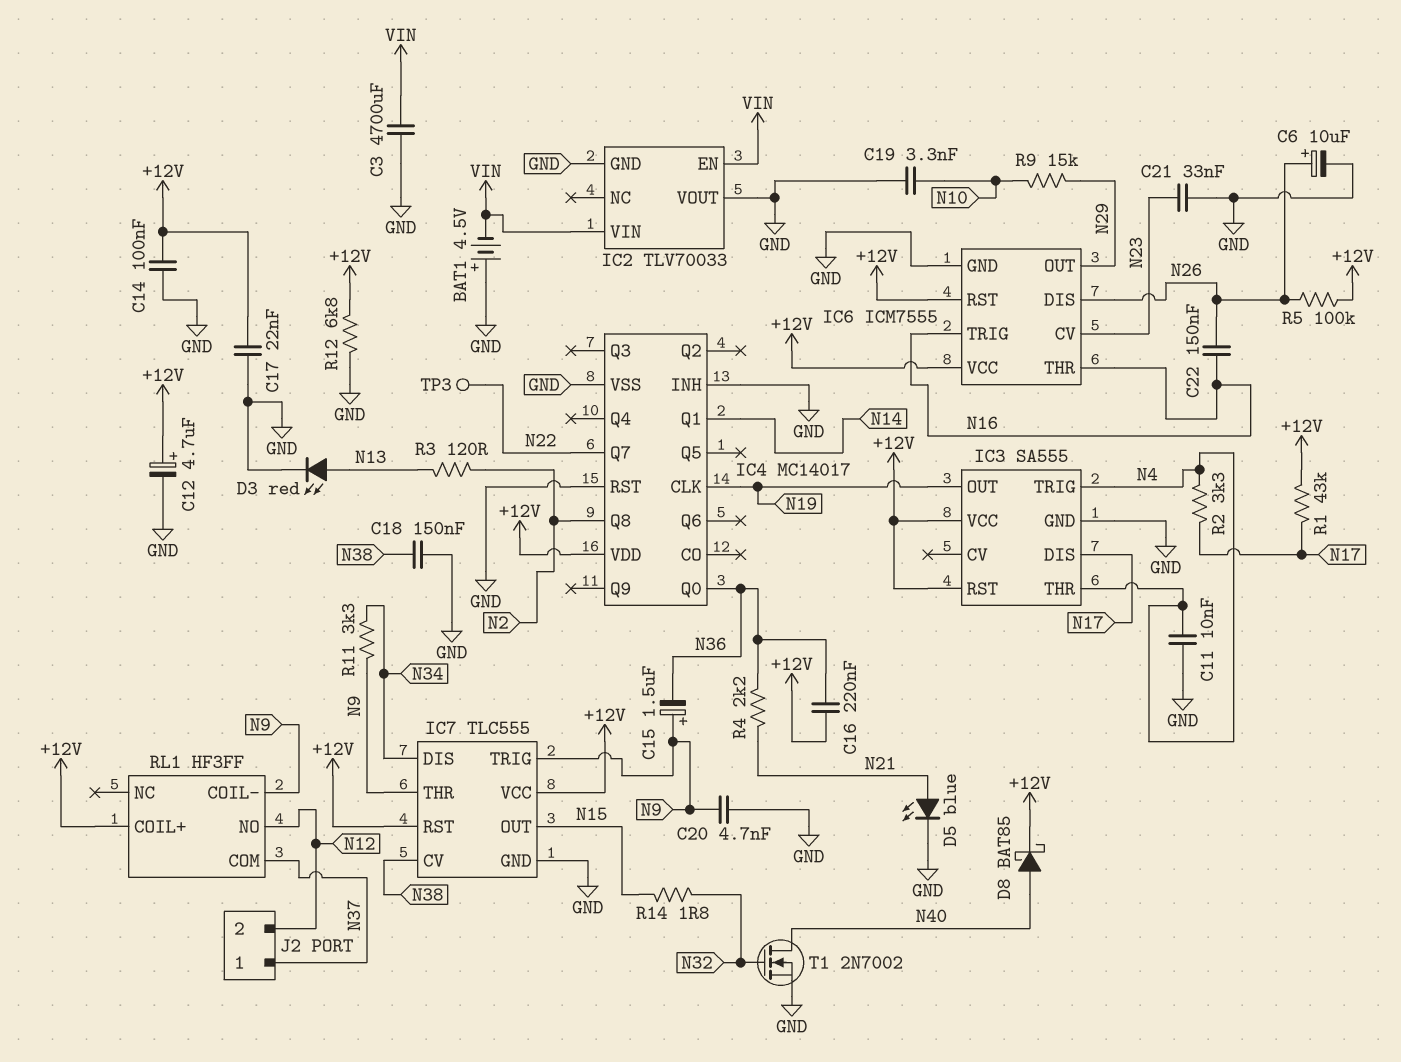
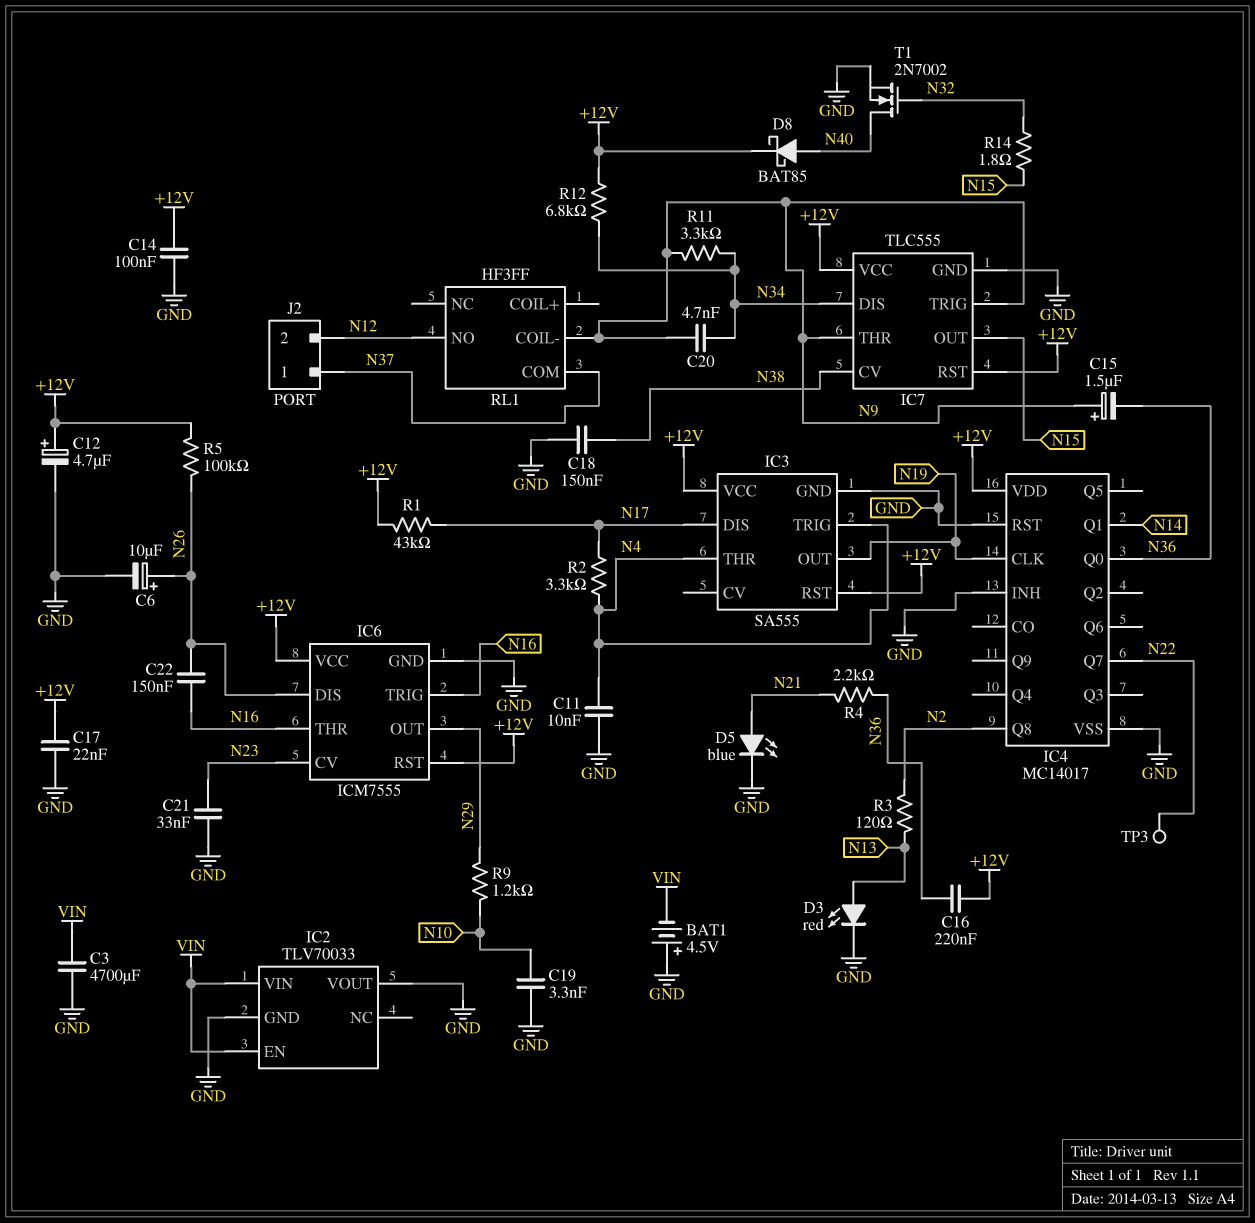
C20: 4.7nF (GND, N9) -> 4.7nF (N9, N34)
R9: 15k (N10, N29) -> 1.2k (N10, N29)
R12: 6.8k (+12V, GND) -> 6.8k (+12V, N34)
RL1 pin COIL+: +12V -> none

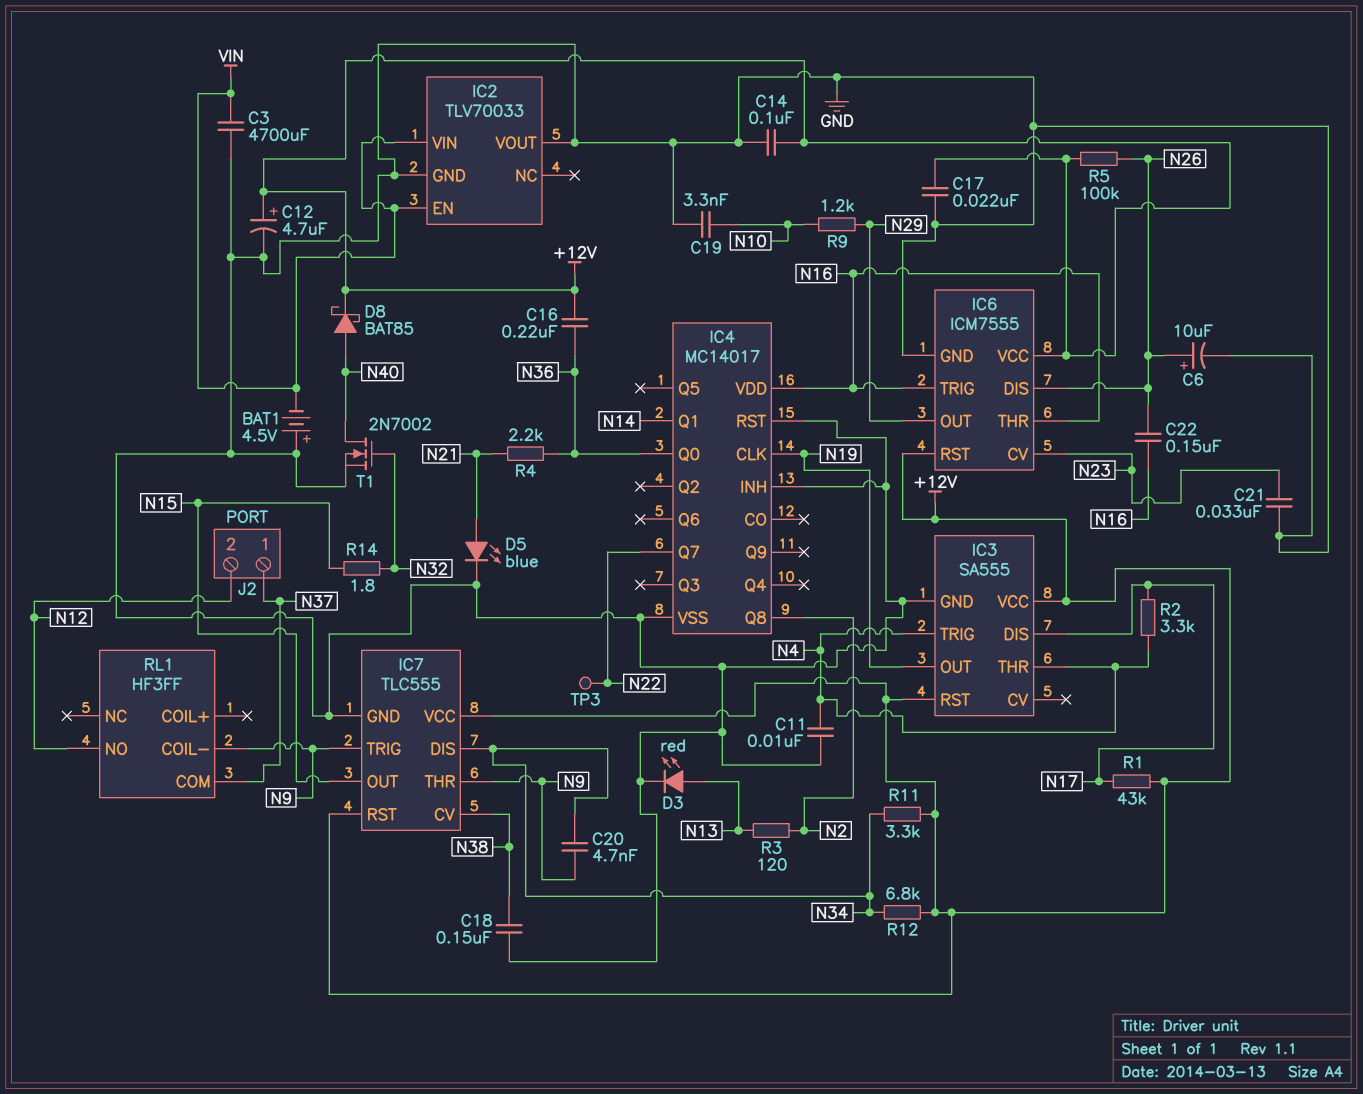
C15: 1.5uF (plus N9, minus N36) -> none
IC4 pin VDD: +12V -> N16
R11: 3.3k (N9, N34) -> 3.3k (+12V, N34)

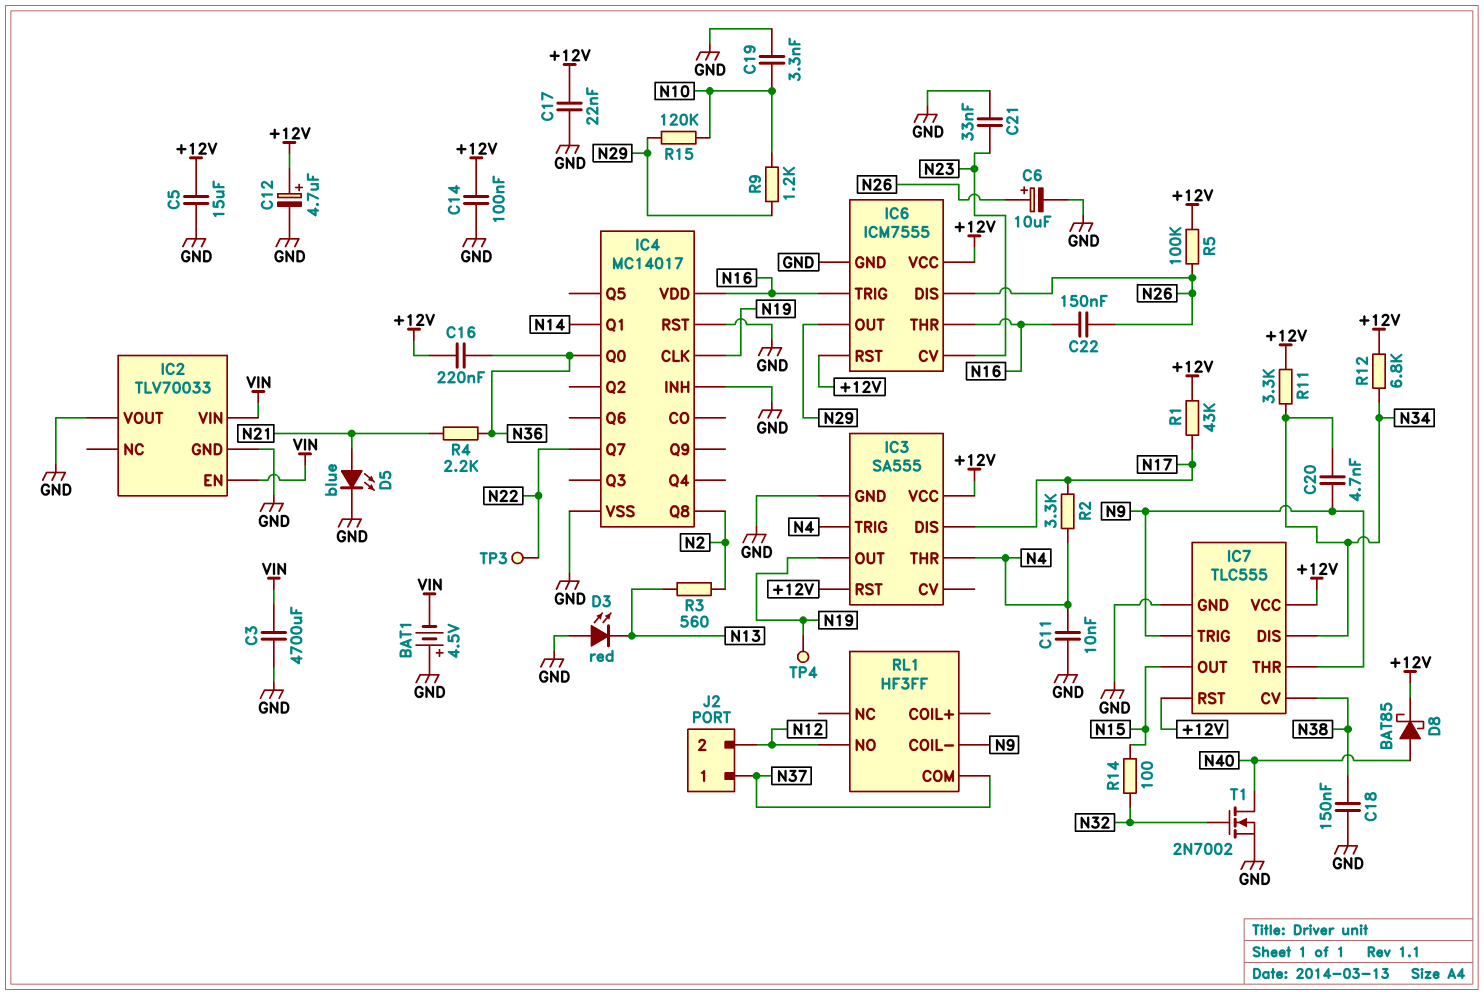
C5: none -> 15uF (+12V, GND)
D3: LED red (A N13, K GND) -> LED red (A GND, K N13)
R3: 120 (N2, N13) -> 560 (N2, N13)
R14: 1.8 (N15, N32) -> 100 (N15, N32)
R15: none -> 120k (N10, N29)
TP4: none -> test point (N19)

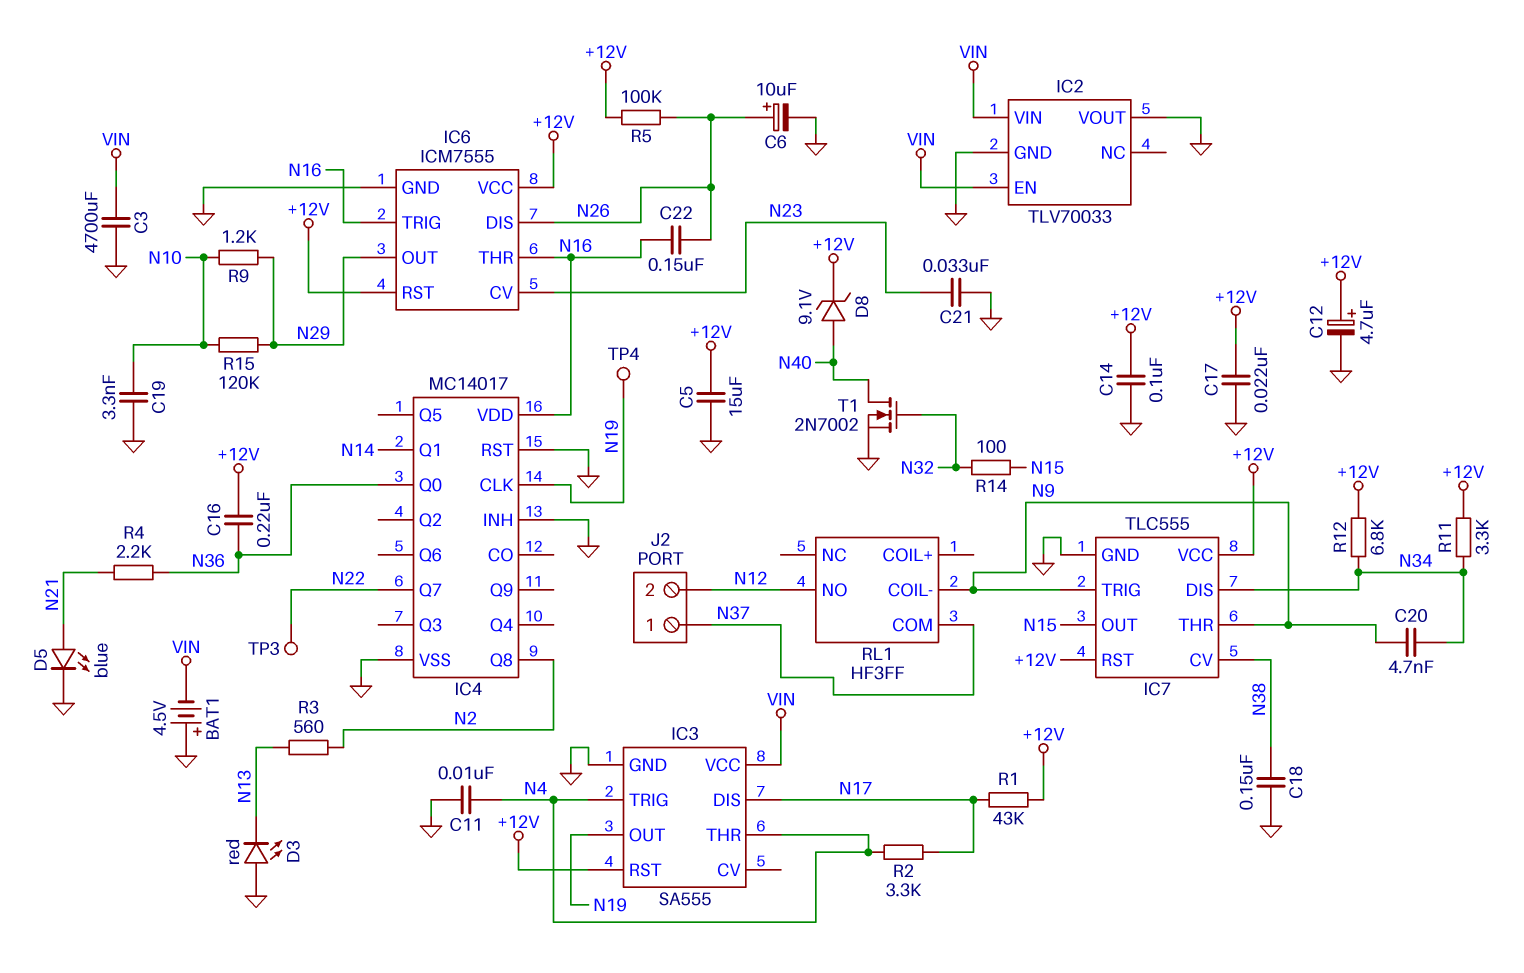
D8: schottky BAT85 (A N40, K +12V) -> zener 9.1V (A N40, K +12V)
IC3 pin VCC: +12V -> VIN

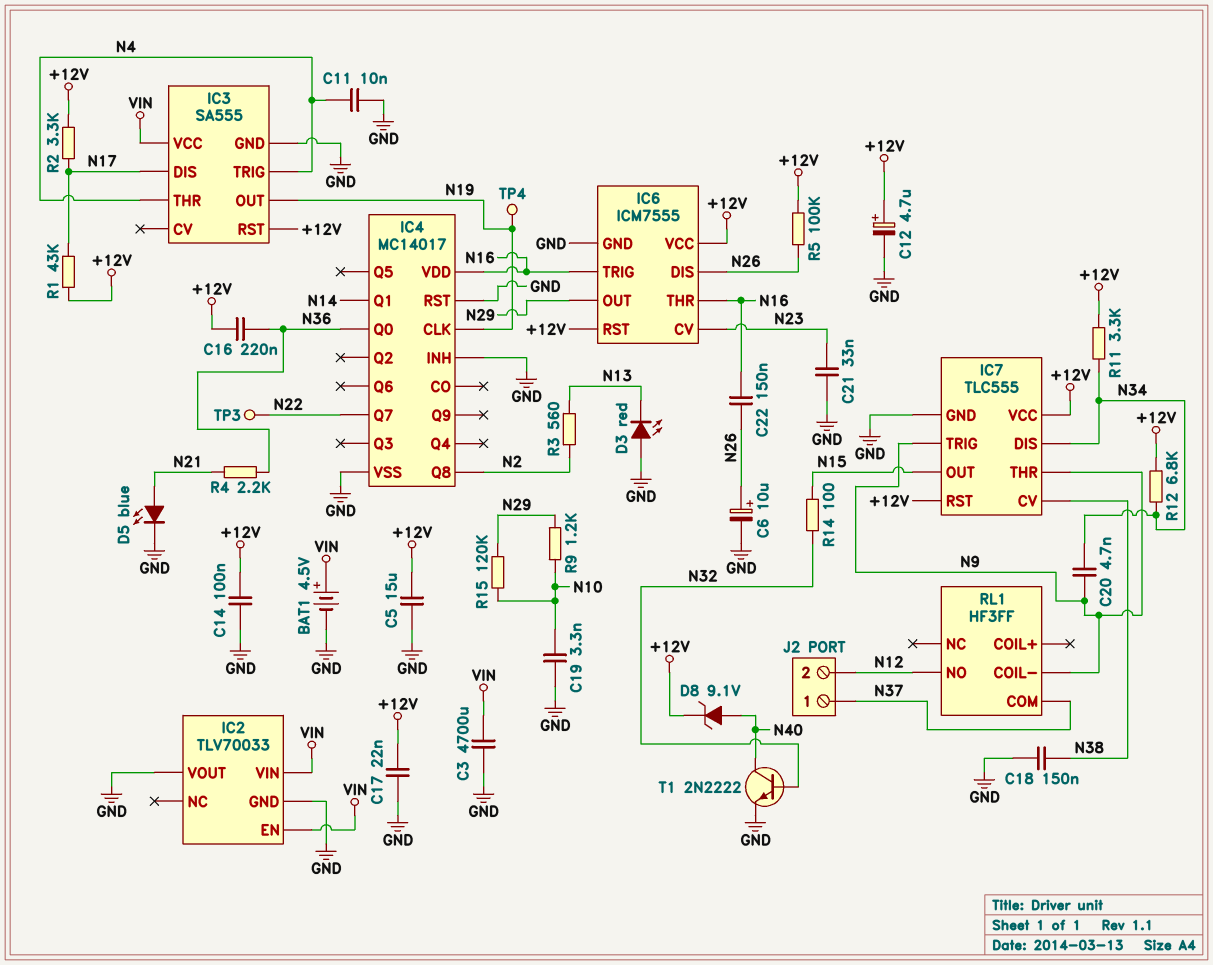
BAT1: 4.5V (plus GND, minus VIN) -> 4.5V (plus VIN, minus GND)
R2: 3.3k (N4, N17) -> 3.3k (+12V, N17)
T1: NMOS 2N7002 (G N32, D N40, S GND) -> NPN 2N2222 (B N32, C N40, E GND)

